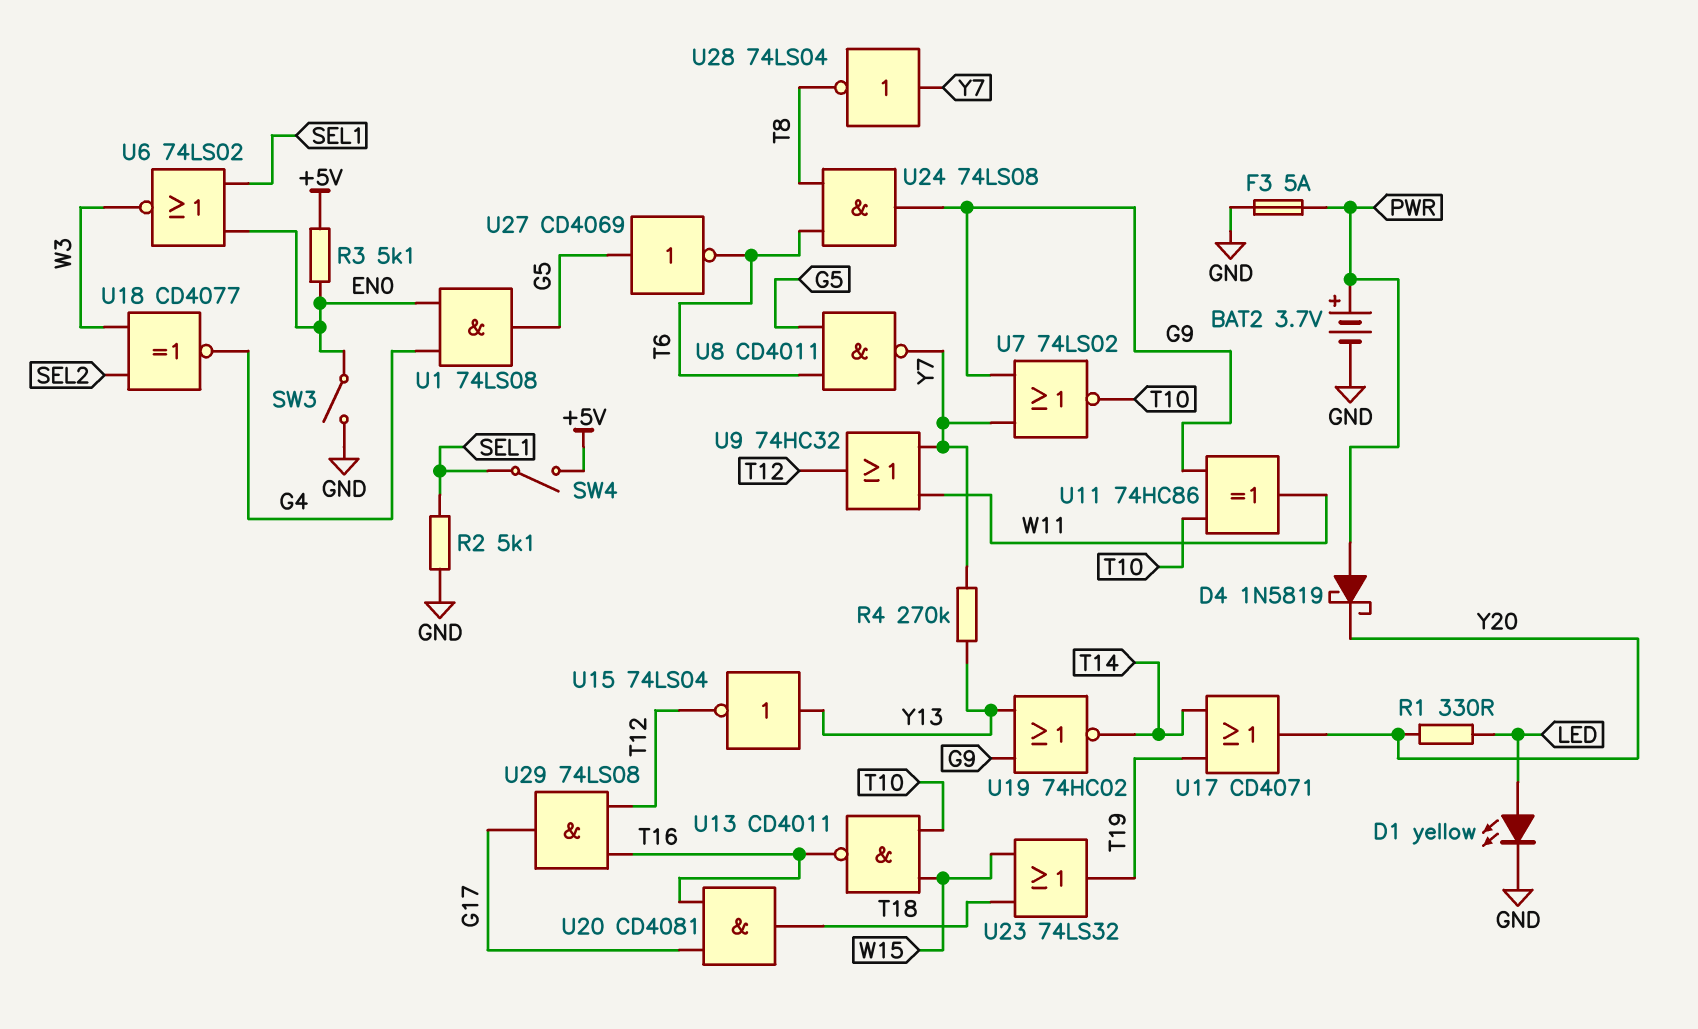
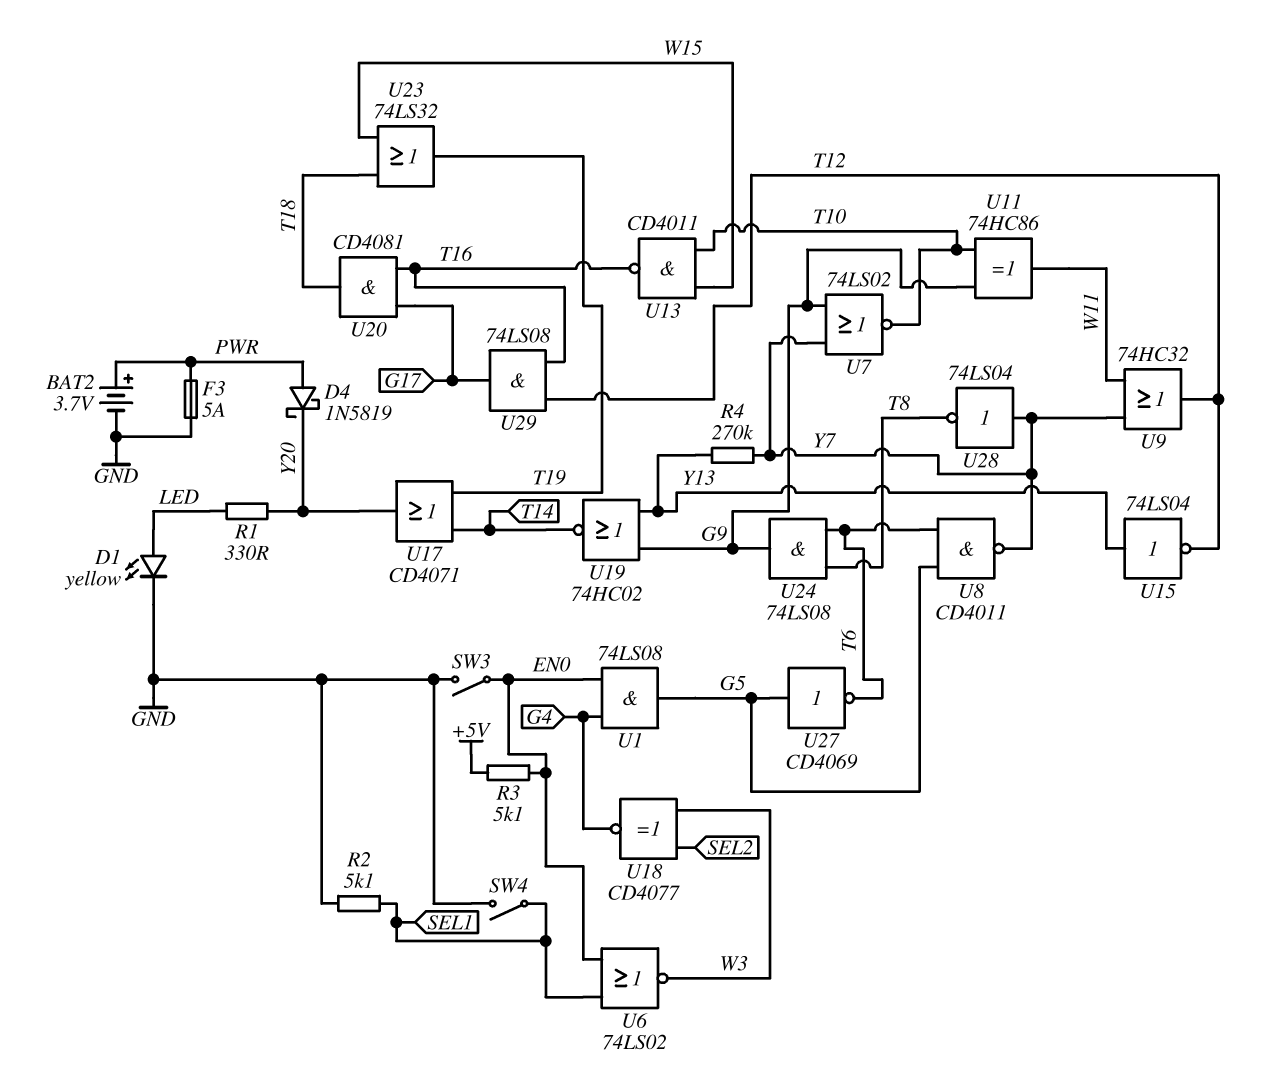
SW4: switch (+5V, SEL1) -> switch (GND, SEL1)

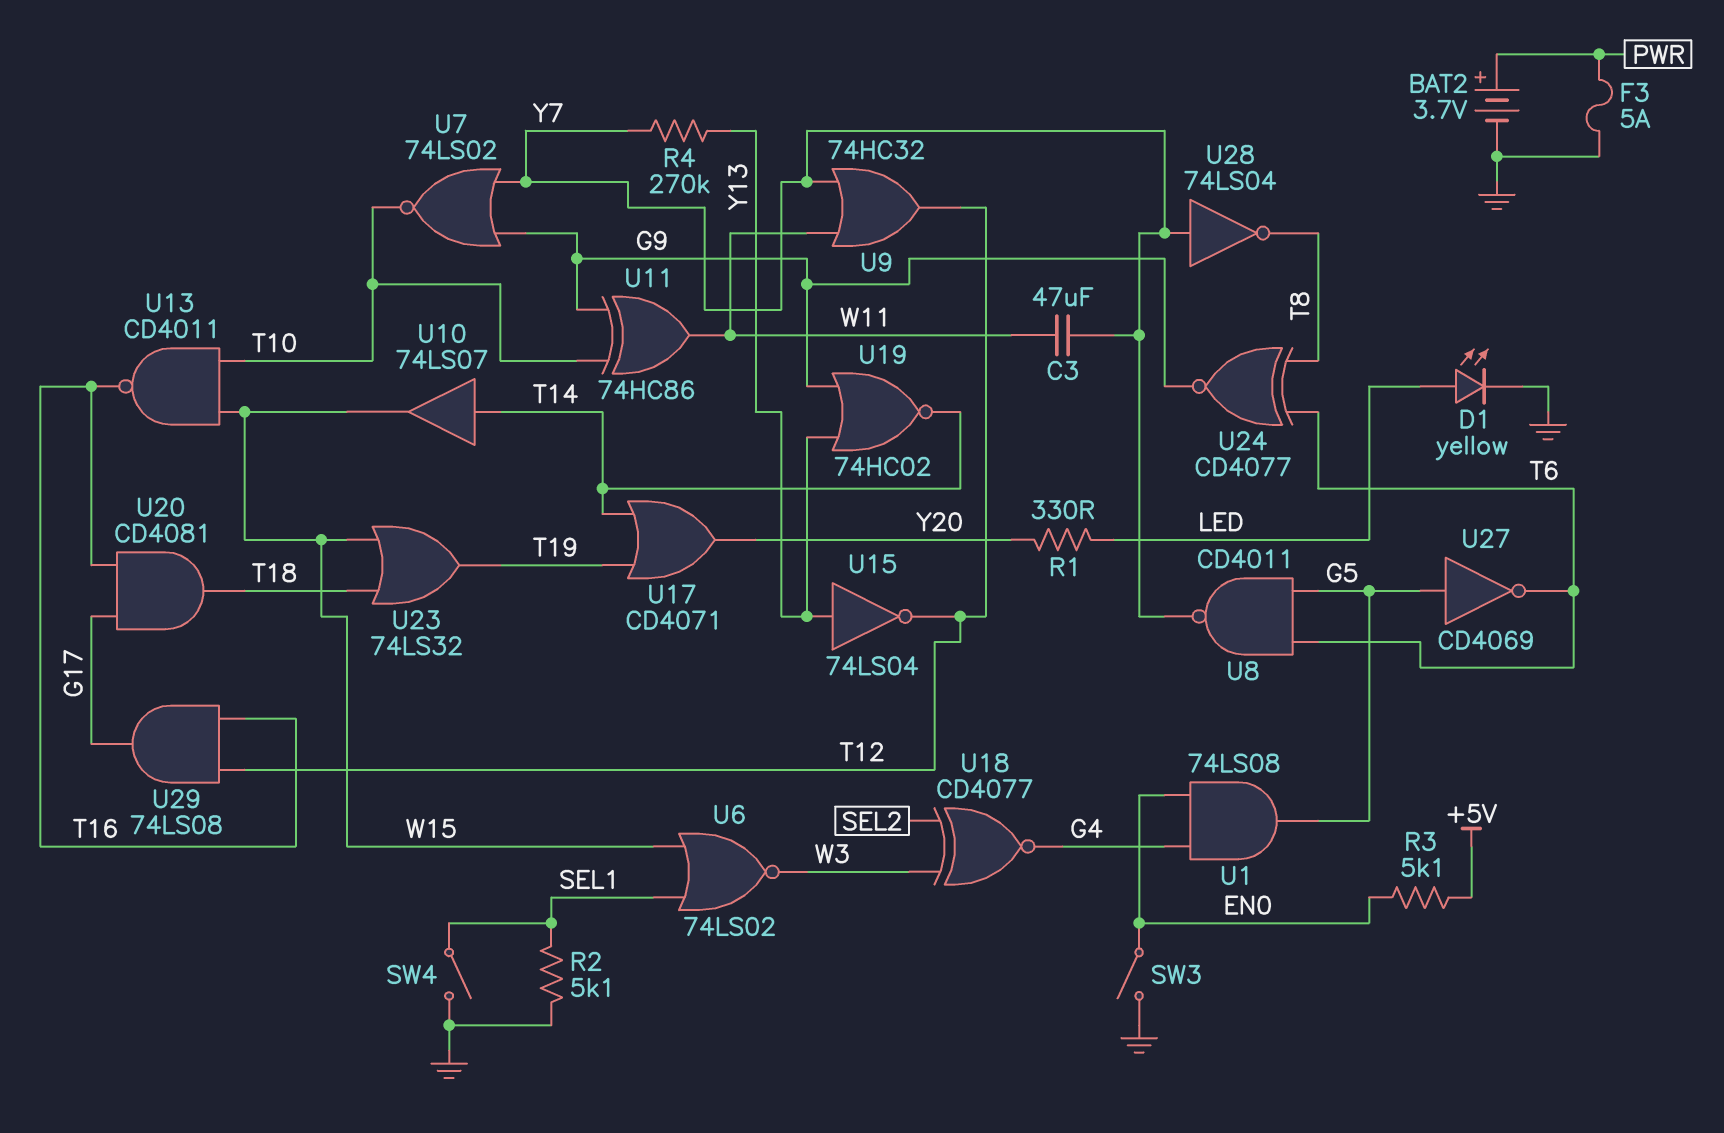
C3: none -> 47uF (W11, Y7)
D4: schottky 1N5819 (A PWR, K Y20) -> none
U6: NOR 74LS02 (in EN0, in SEL1, out W3) -> NOR 74LS02 (in SEL1, in W15, out W3)
U10: none -> buffer 74LS07 (in T14, out W15)
U24: AND 74LS08 (in T6, in T8, out G9) -> XNOR CD4077 (in T6, in T8, out G9)

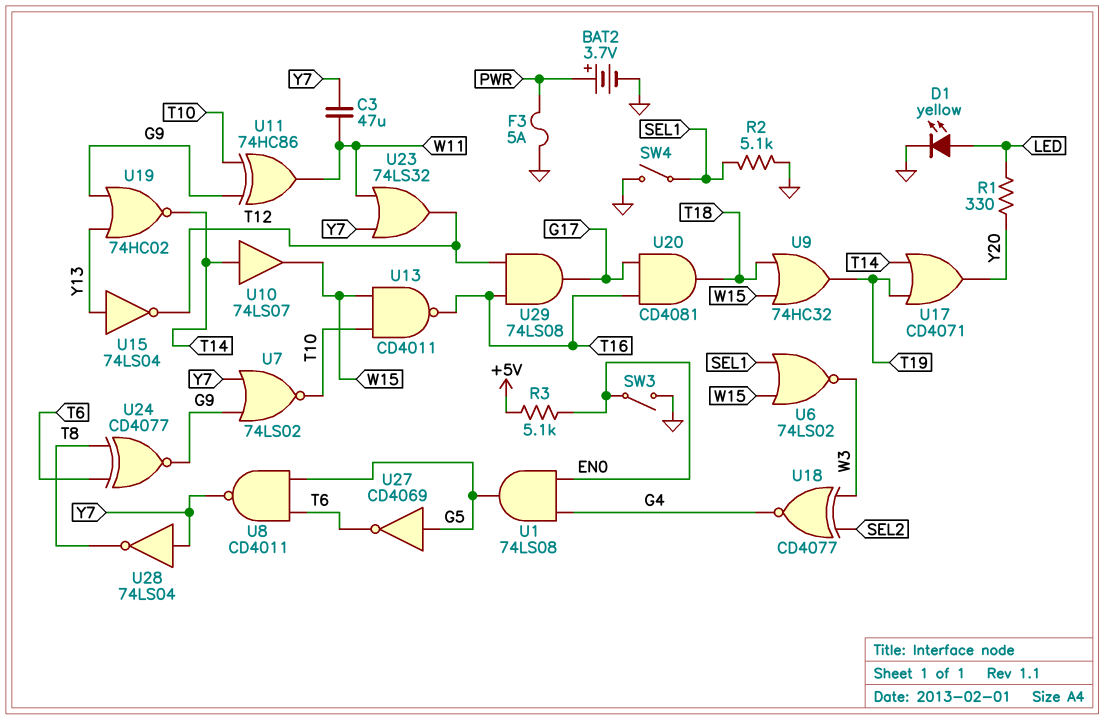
R4: 270k (Y7, Y13) -> none
U9: OR 74HC32 (in W11, in Y7, out T12) -> OR 74HC32 (in T18, in W15, out T19)
U23: OR 74LS32 (in T18, in W15, out T19) -> OR 74LS32 (in W11, in Y7, out T12)

